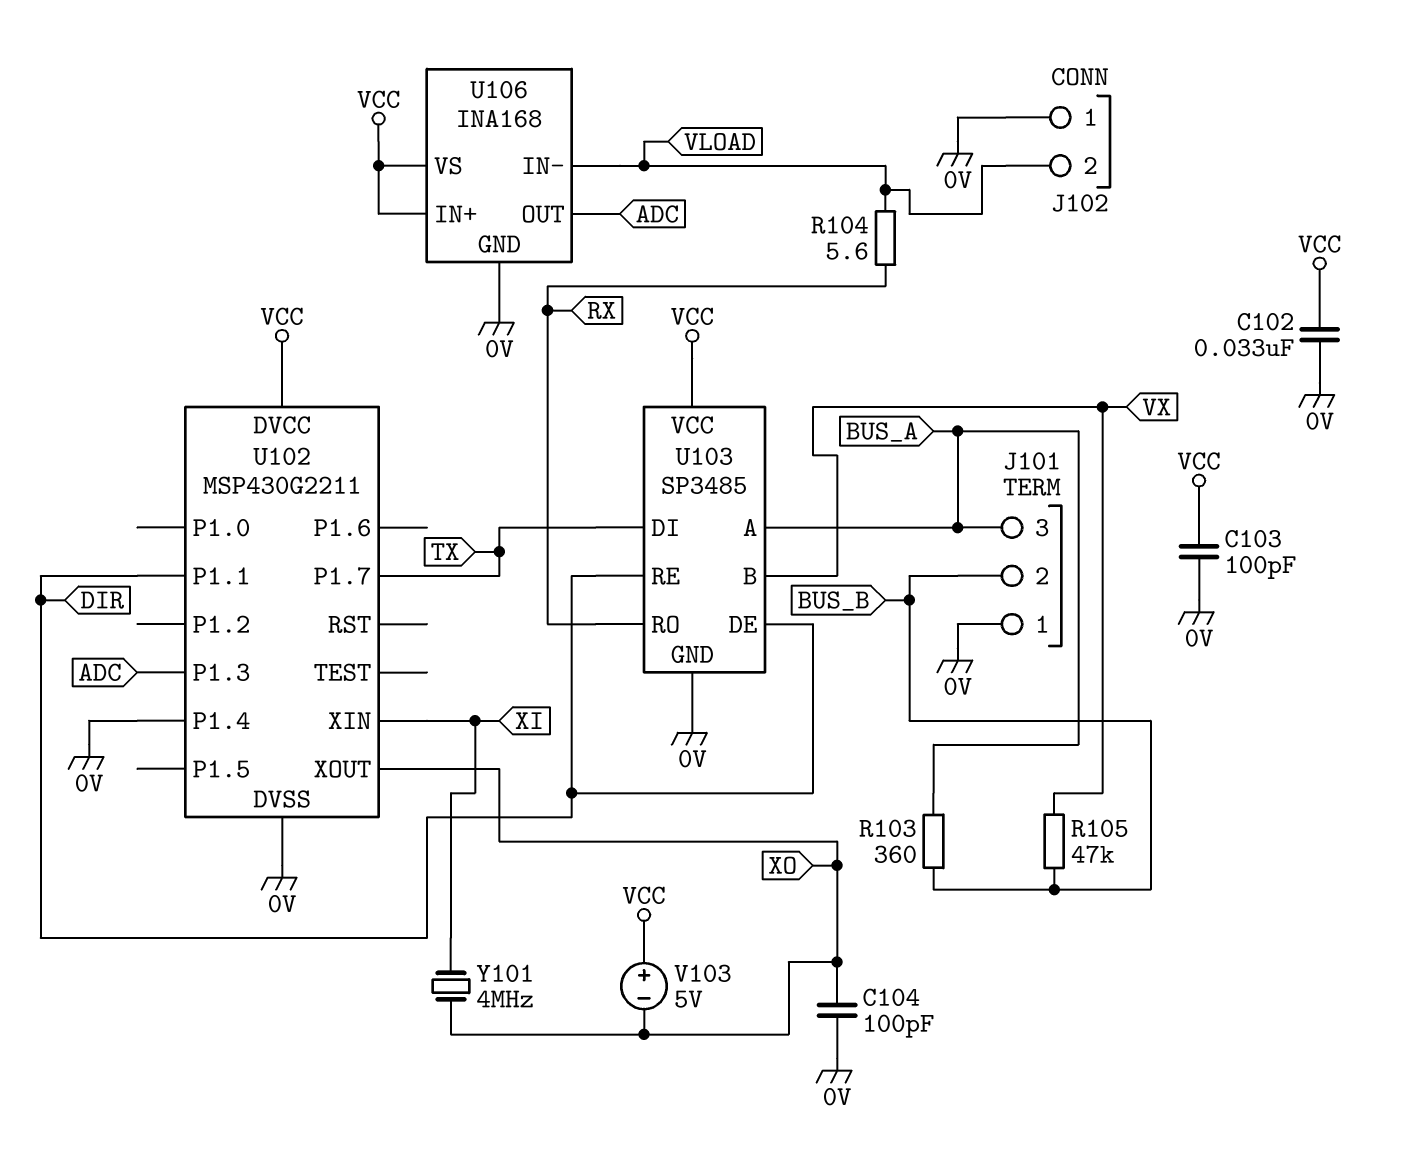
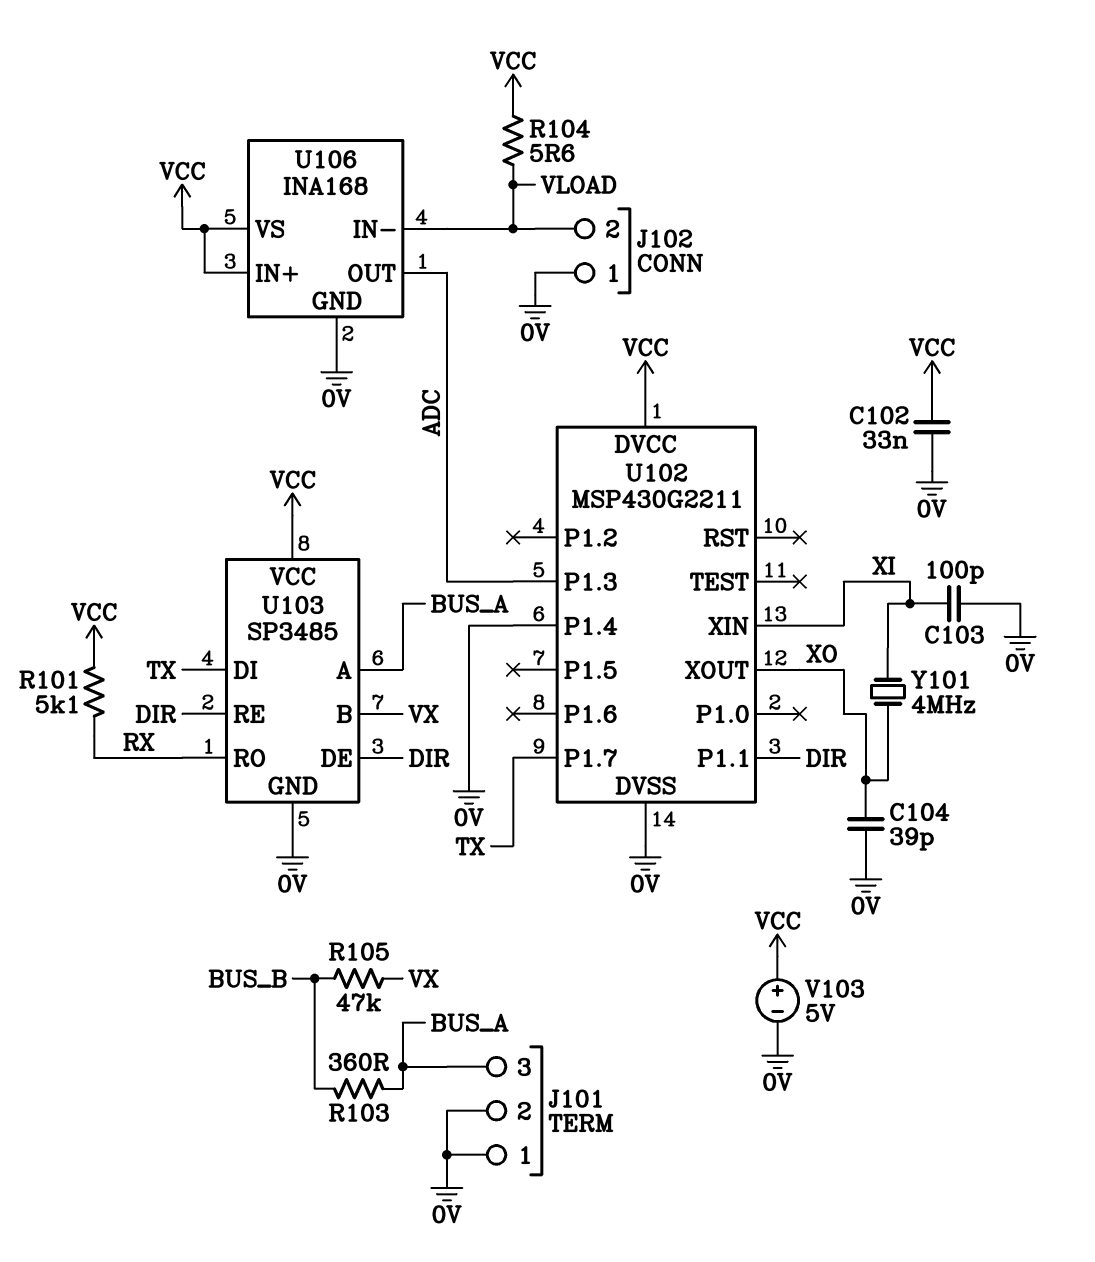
C103: 100pF (0V, VCC) -> 100pF (0V, XI)
C104: 100pF (0V, XO) -> 39pF (0V, XO)
J101 pin 2: BUS_B -> 0V
R101: none -> 5.1k (RX, VCC)
R104: 5.6 (RX, VLOAD) -> 5.6 (VCC, VLOAD)
V103: 5V (plus VCC, minus XO) -> 5V (plus VCC, minus 0V)

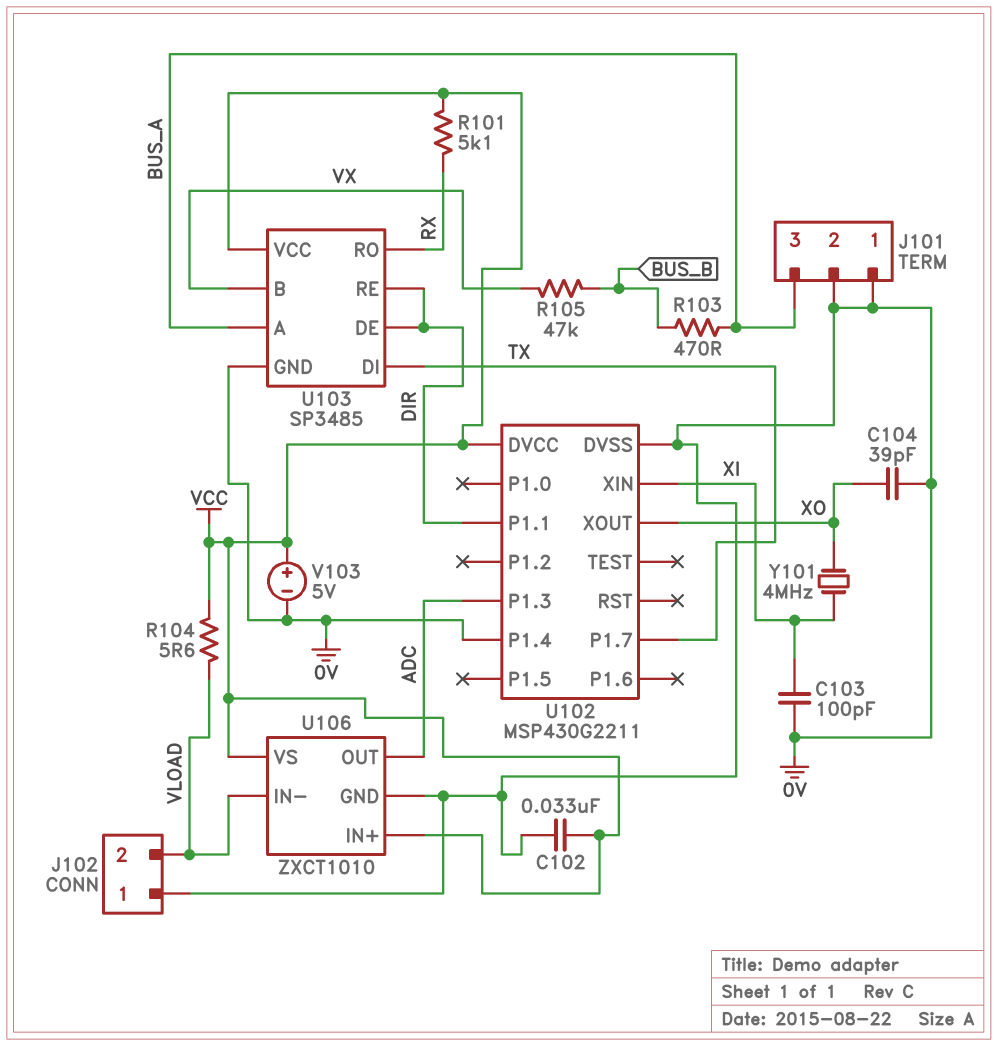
R103: 360 (BUS_A, BUS_B) -> 470 (BUS_A, BUS_B)
U106: INA168 -> ZXCT1010

